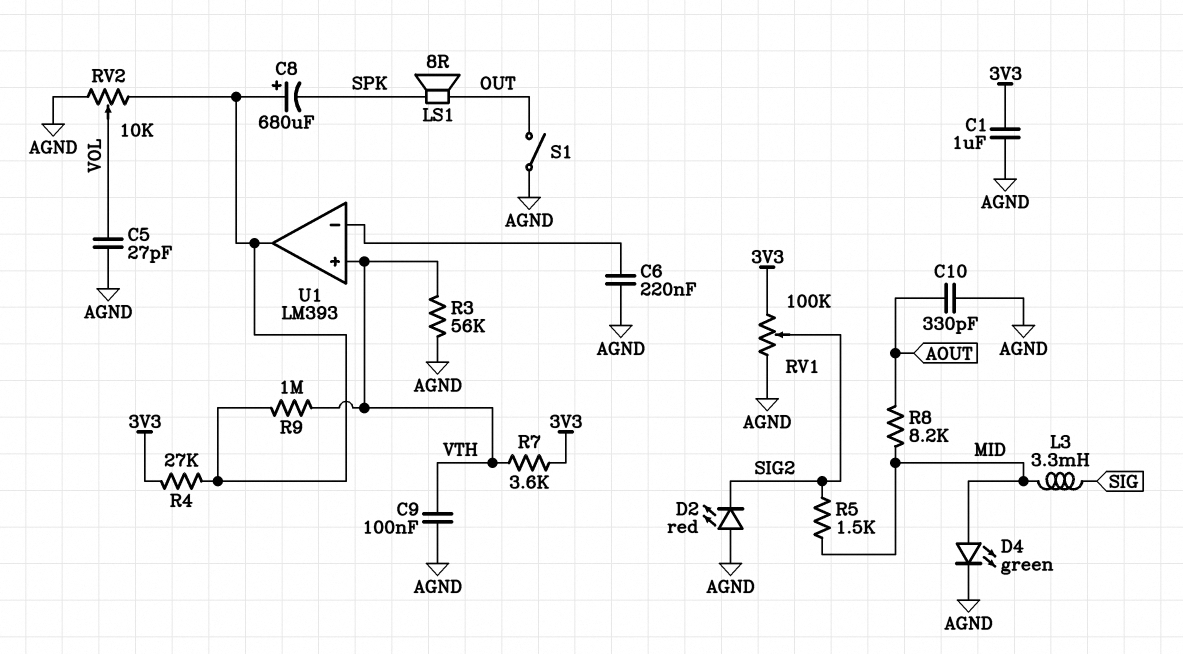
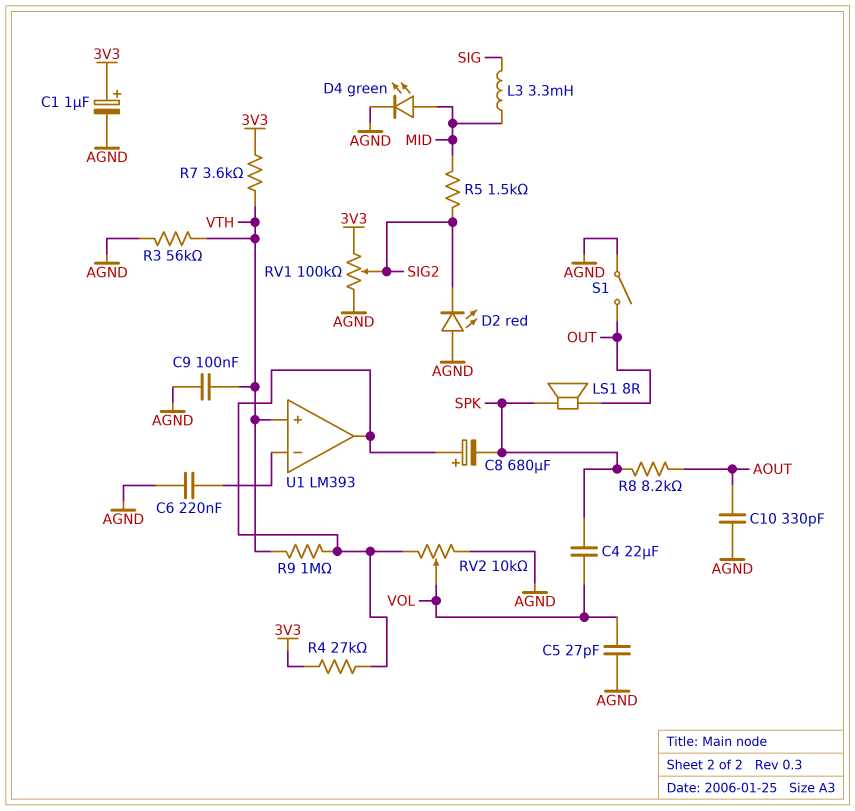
C1: 1uF (3V3, AGND) -> 1uF (plus 3V3, minus AGND)
C4: none -> 22uF (SPK, VOL)
R8: 8.2k (AOUT, MID) -> 8.2k (AOUT, SPK)

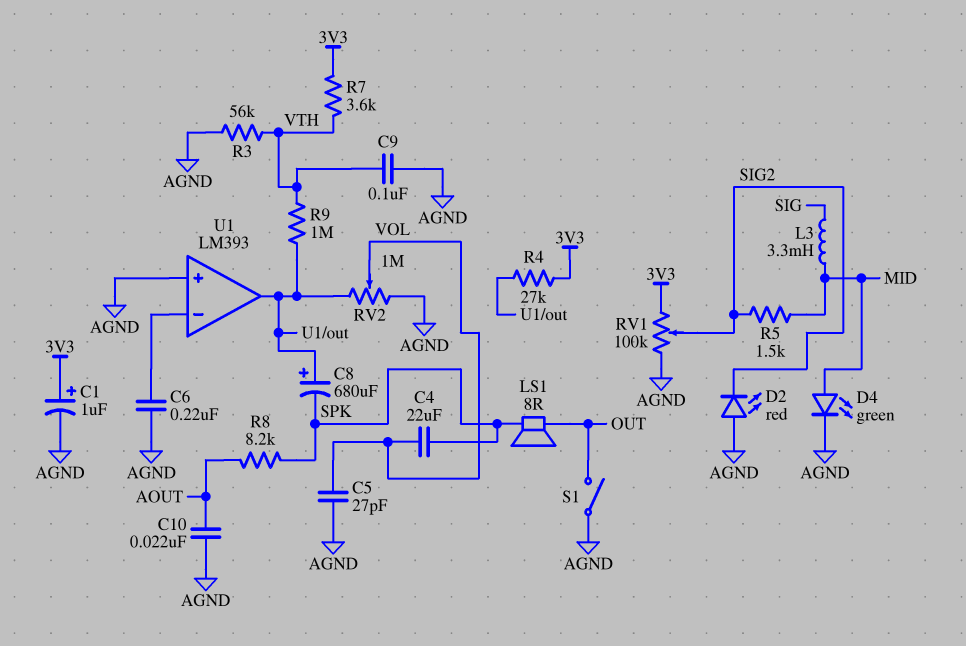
C10: 330pF (AGND, AOUT) -> 22nF (AGND, AOUT)
RV2: 10k (AGND, U1/out, wiper VOL) -> 1M (AGND, U1/out, wiper VOL)
U1 pin in+: VTH -> AGND

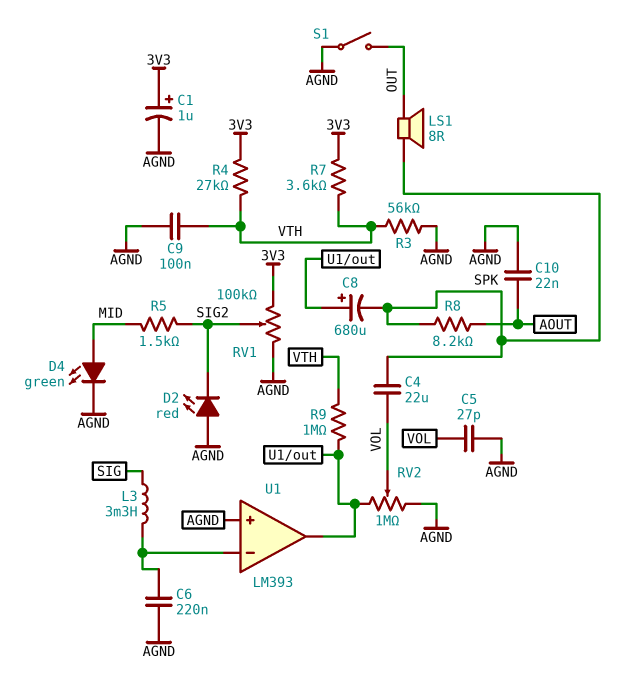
L3: 3.3mH (MID, SIG) -> 3.3mH (SIG, U1/in-)
R4: 27k (3V3, U1/out) -> 27k (3V3, VTH)

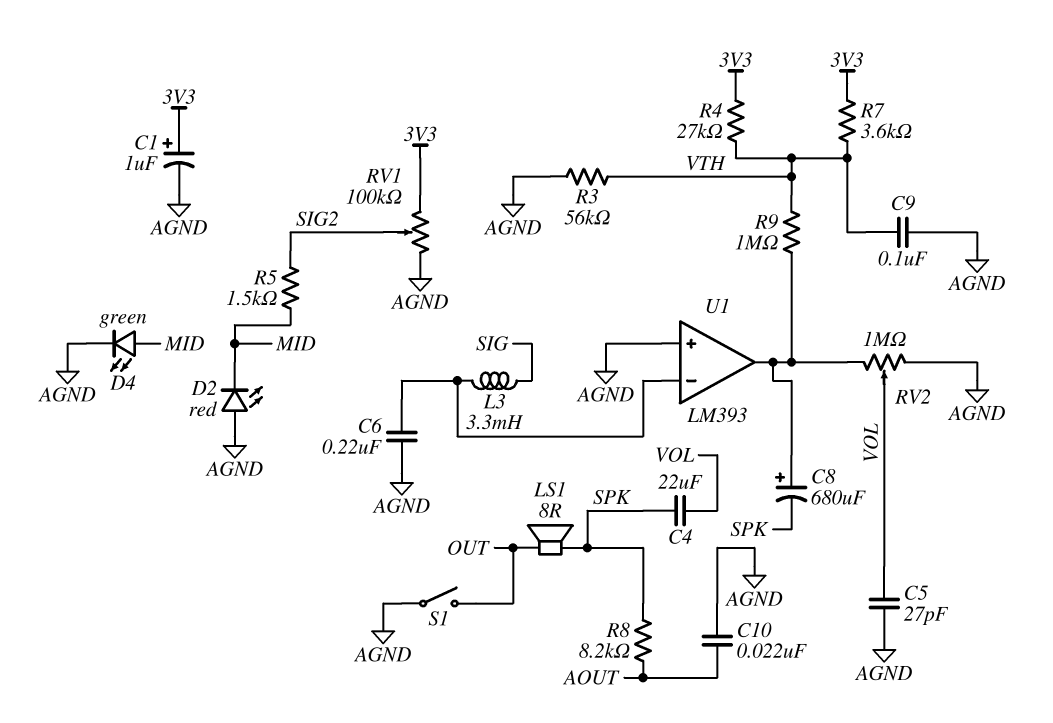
D2: LED red (A AGND, K SIG2) -> LED red (A AGND, K MID)

